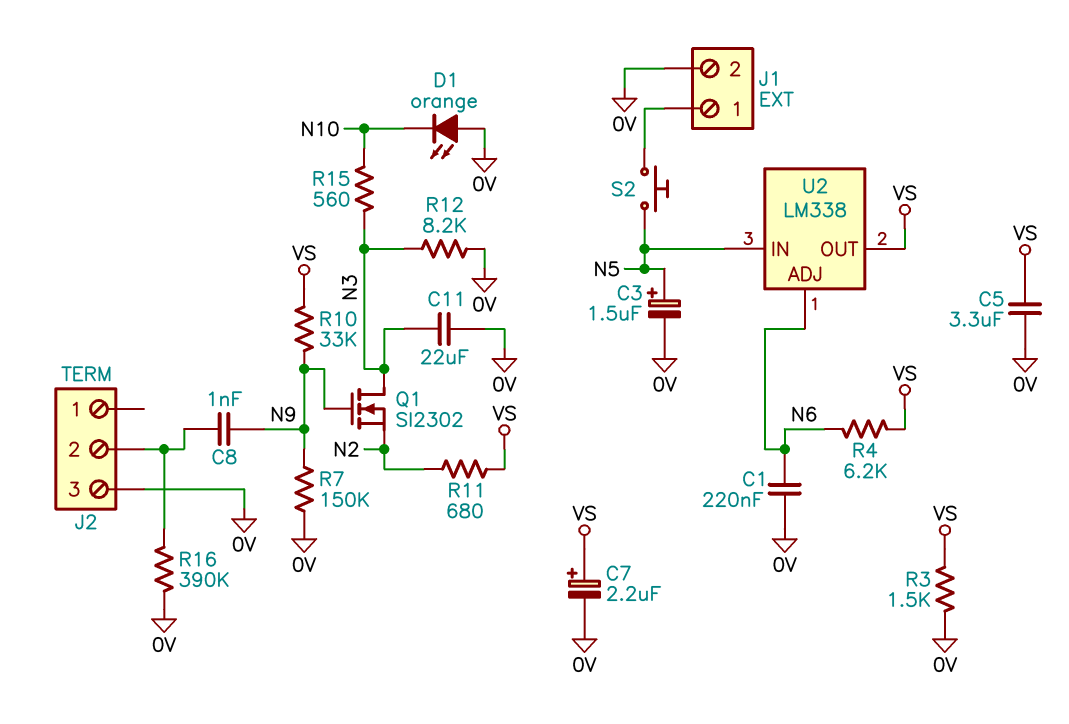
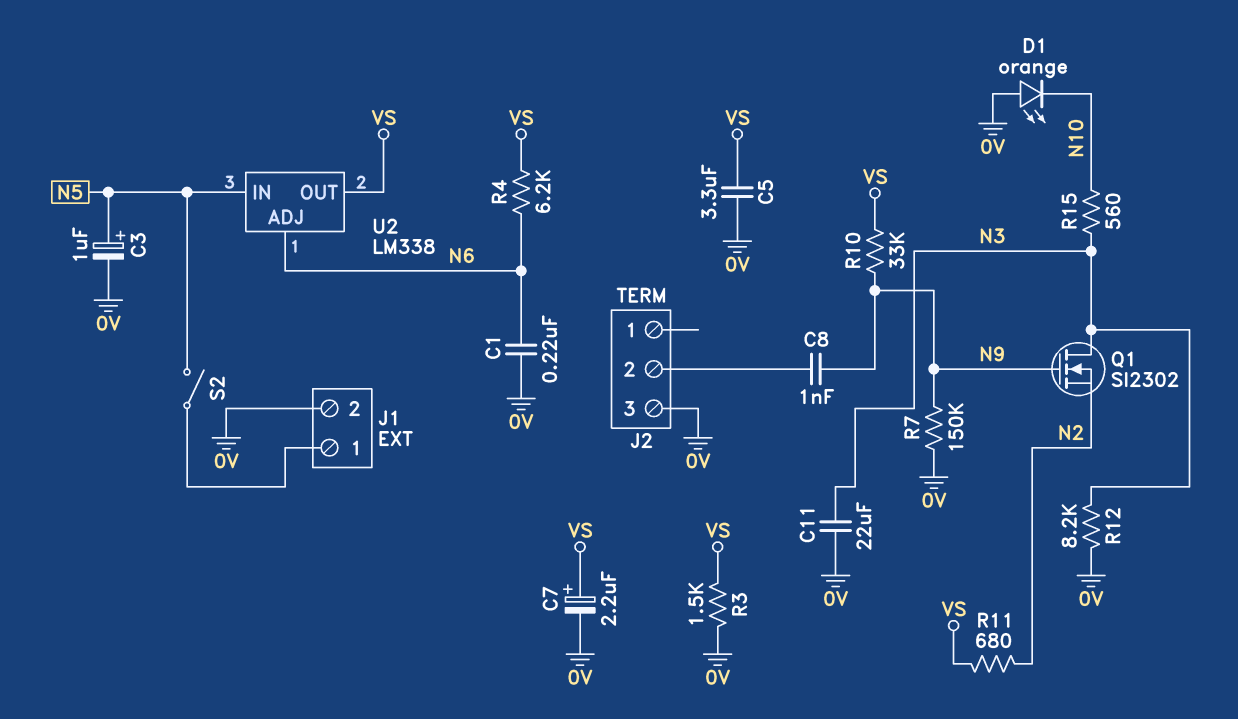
C3: 1.5uF (plus N5, minus 0V) -> 1uF (plus N5, minus 0V)
R16: 390k (0V, J2/2) -> none
S2: button (J1/1, N5) -> switch (J1/1, N5)

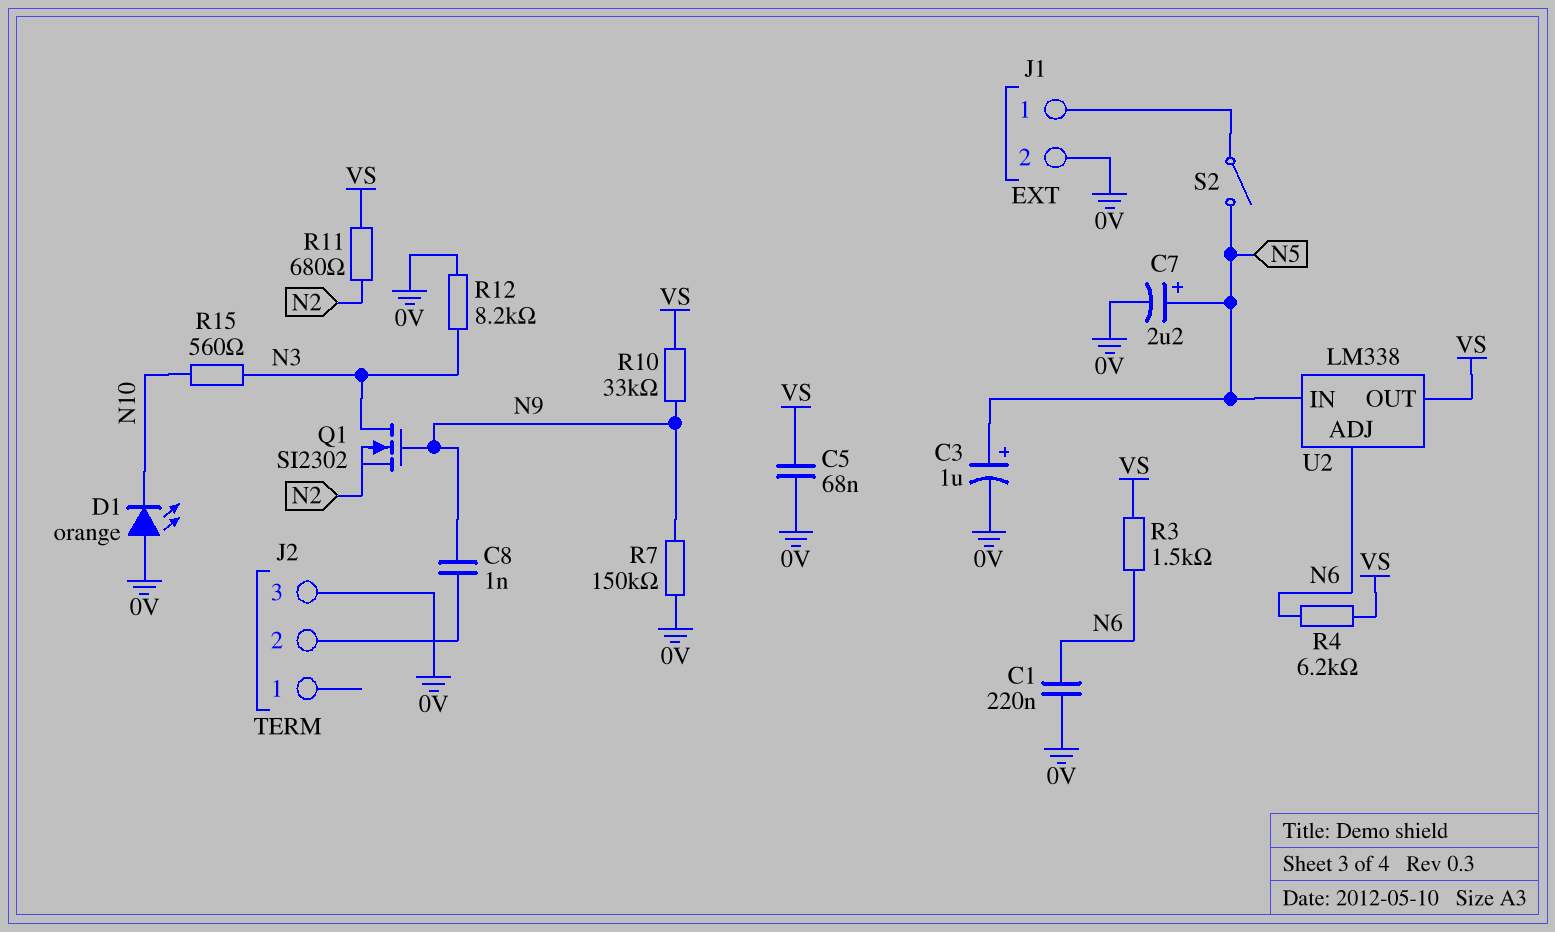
C5: 3.3uF (0V, VS) -> 68nF (0V, VS)
C7: 2.2uF (plus VS, minus 0V) -> 2.2uF (plus N5, minus 0V)
C11: 22uF (0V, N3) -> none
R3: 1.5k (0V, VS) -> 1.5k (N6, VS)

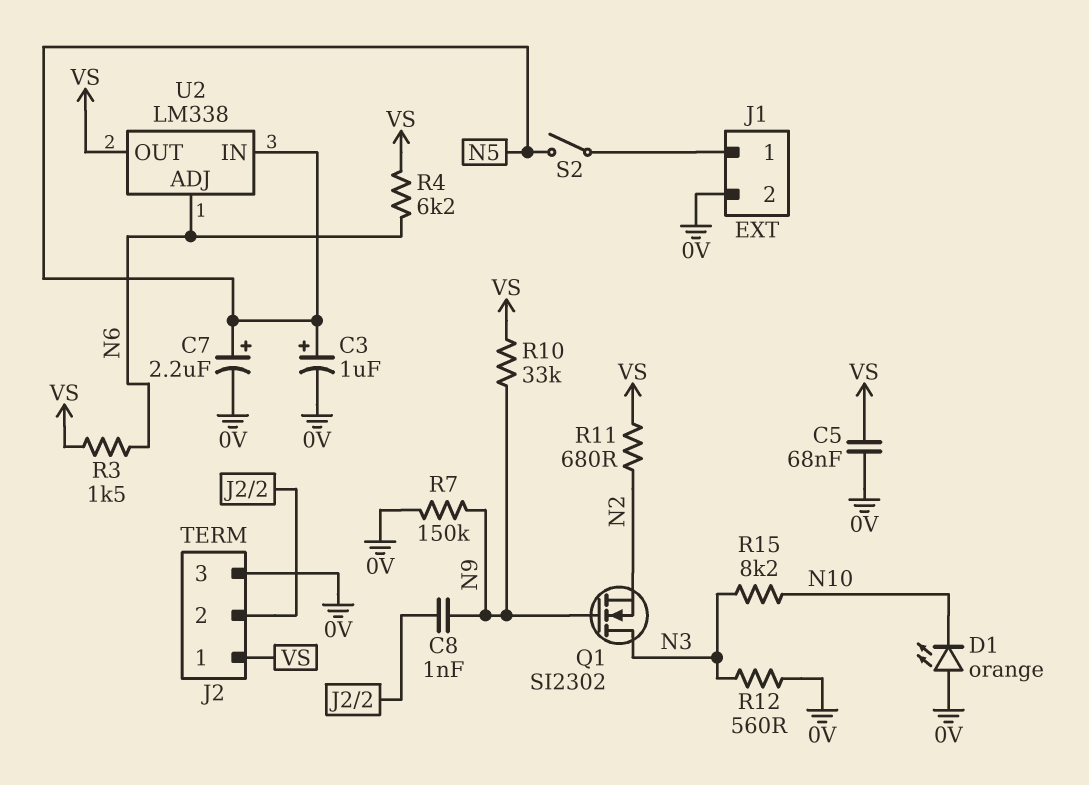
C1: 220nF (0V, N6) -> none
J2 pin 1: none -> VS
R12: 8.2k (0V, N3) -> 560 (0V, N3)
R15: 560 (N3, N10) -> 8.2k (N3, N10)

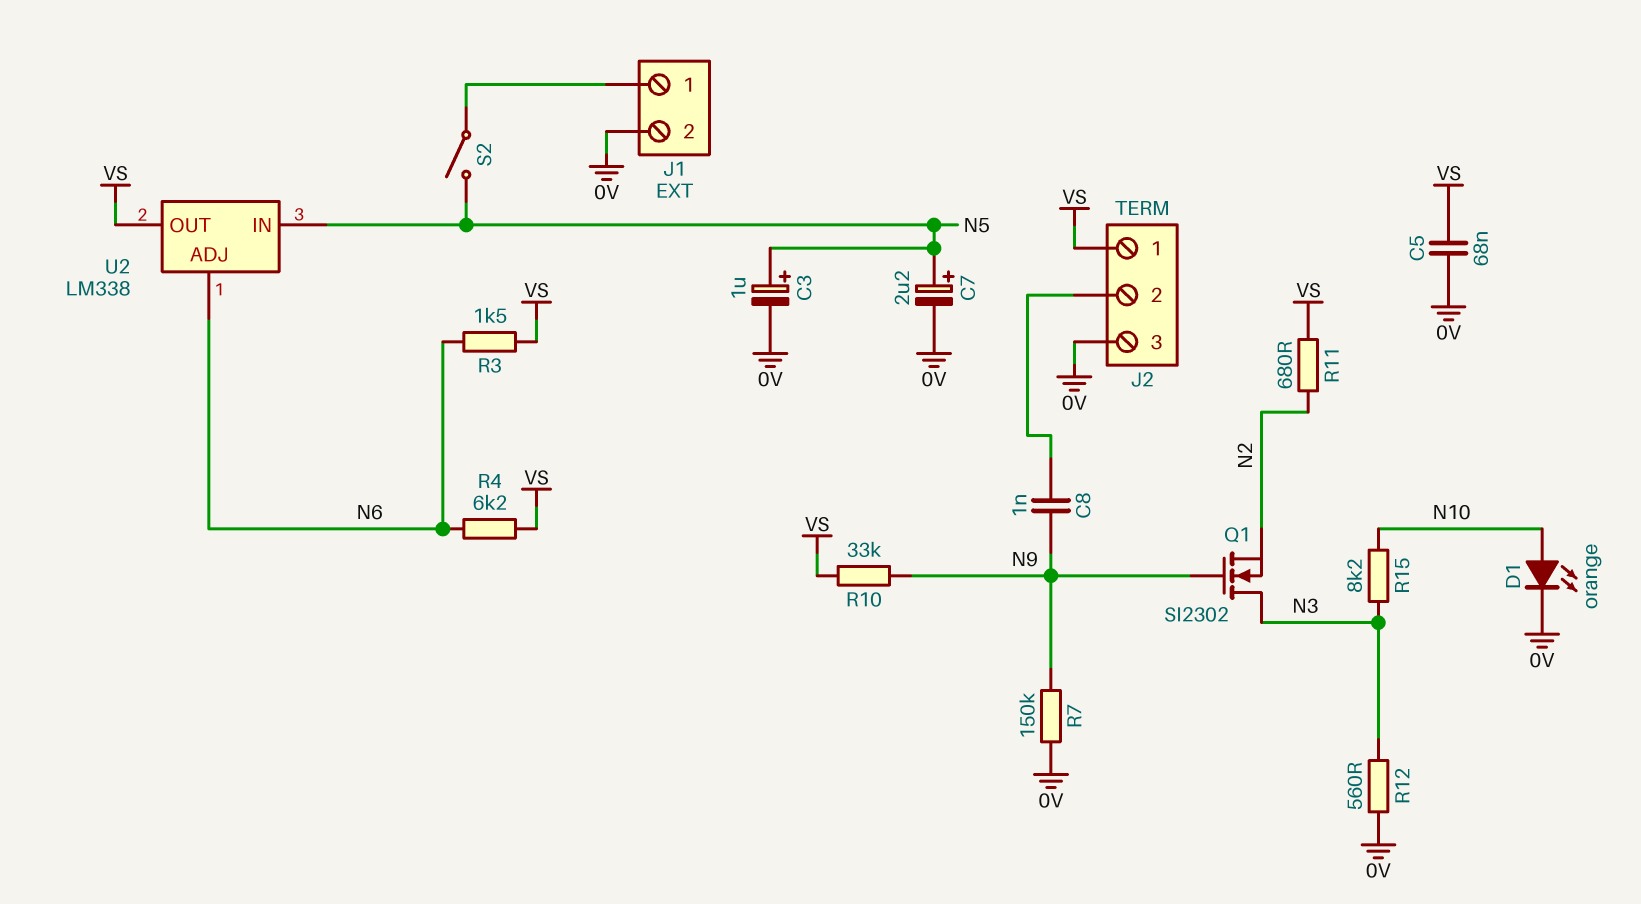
D1: LED orange (A 0V, K N10) -> LED orange (A N10, K 0V)

